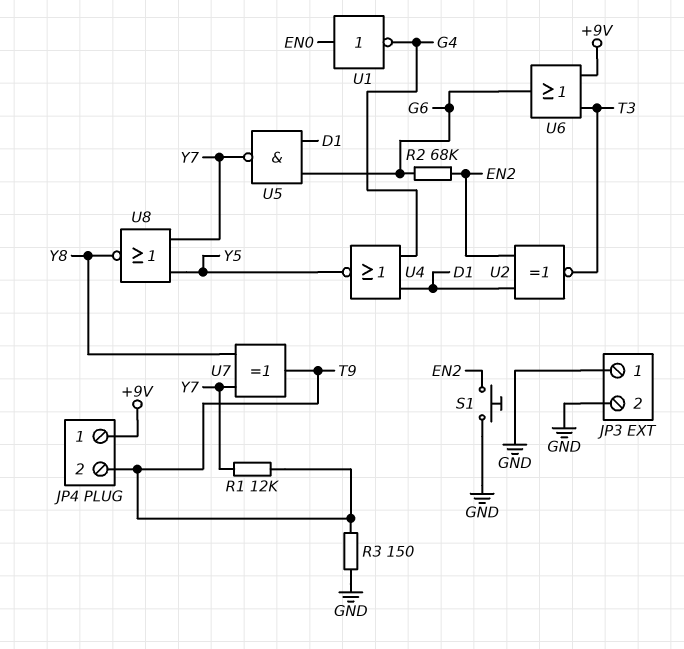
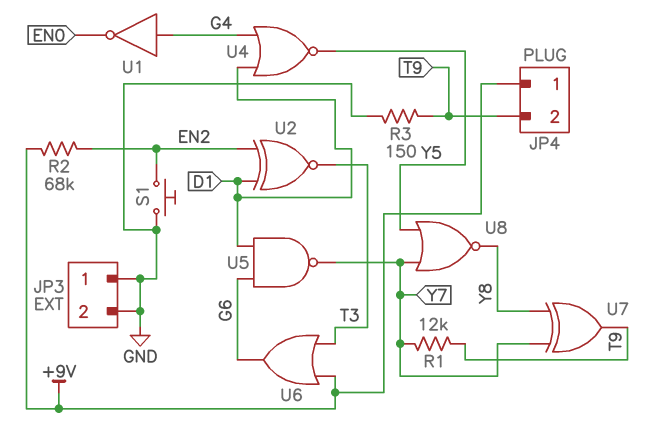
R2: 68k (EN2, G6) -> 68k (+9V, EN2)
U1: NOT (in EN0, out G4) -> NOT (in G4, out EN0)

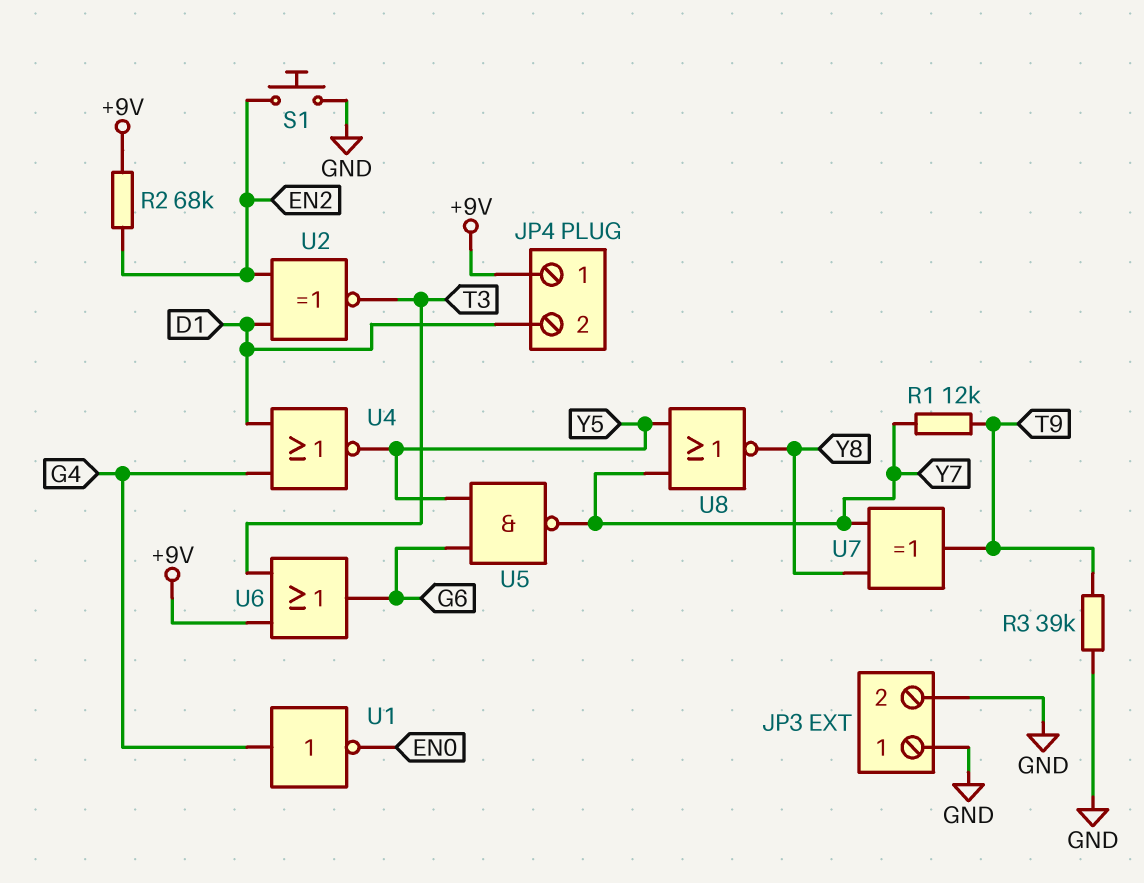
JP4 pin 2: T9 -> D1
R3: 150 (GND, T9) -> 39k (GND, T9)
U5: NAND (in D1, in G6, out Y7) -> NAND (in G6, in Y5, out Y7)

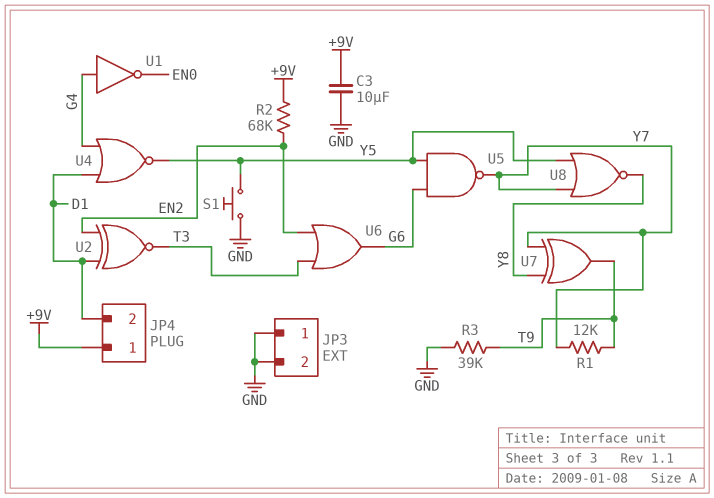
C3: none -> 10uF (+9V, GND)
S1: button (EN2, GND) -> button (GND, Y5)
U6: OR (in +9V, in T3, out G6) -> OR (in EN2, in T3, out G6)

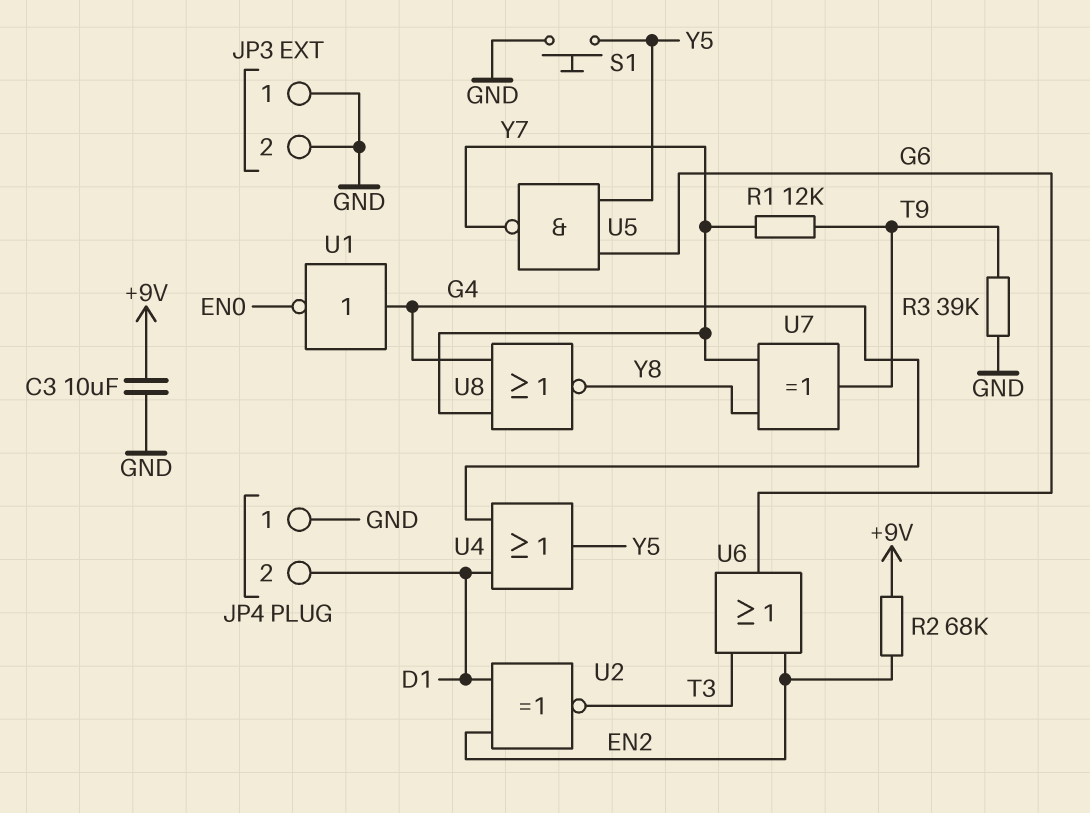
JP4 pin 1: +9V -> GND
U4: NOR (in D1, in G4, out Y5) -> OR (in D1, in G4, out Y5)
U8: NOR (in Y5, in Y7, out Y8) -> NOR (in G4, in Y7, out Y8)

